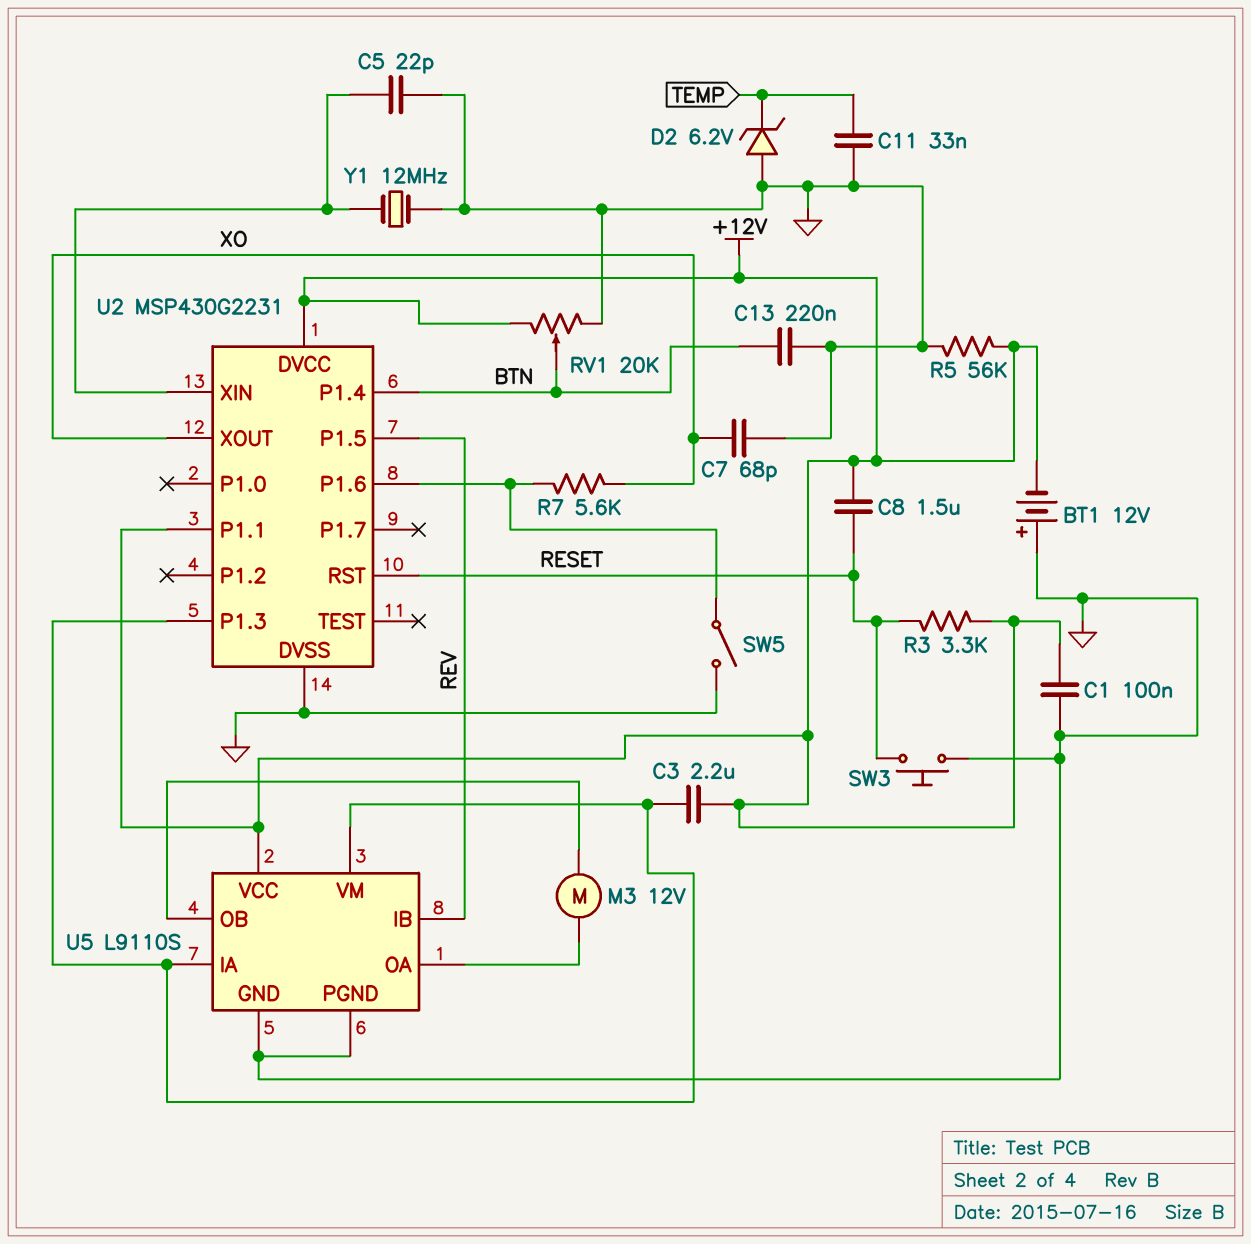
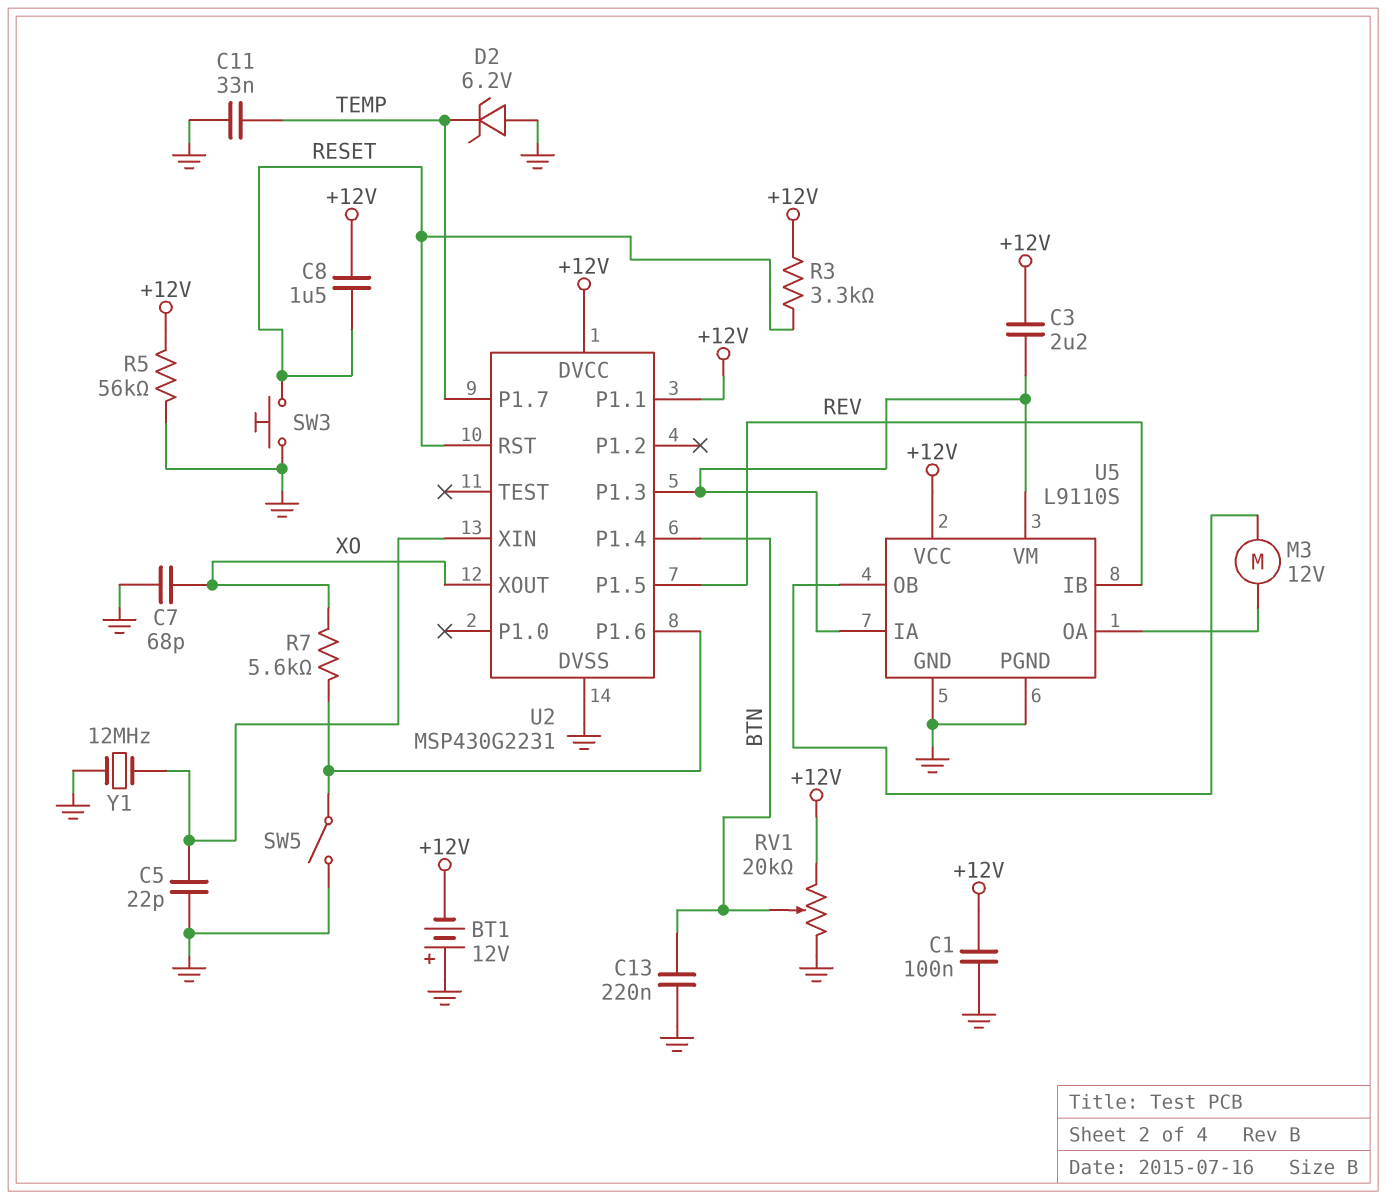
U2 pin P1.7: none -> TEMP

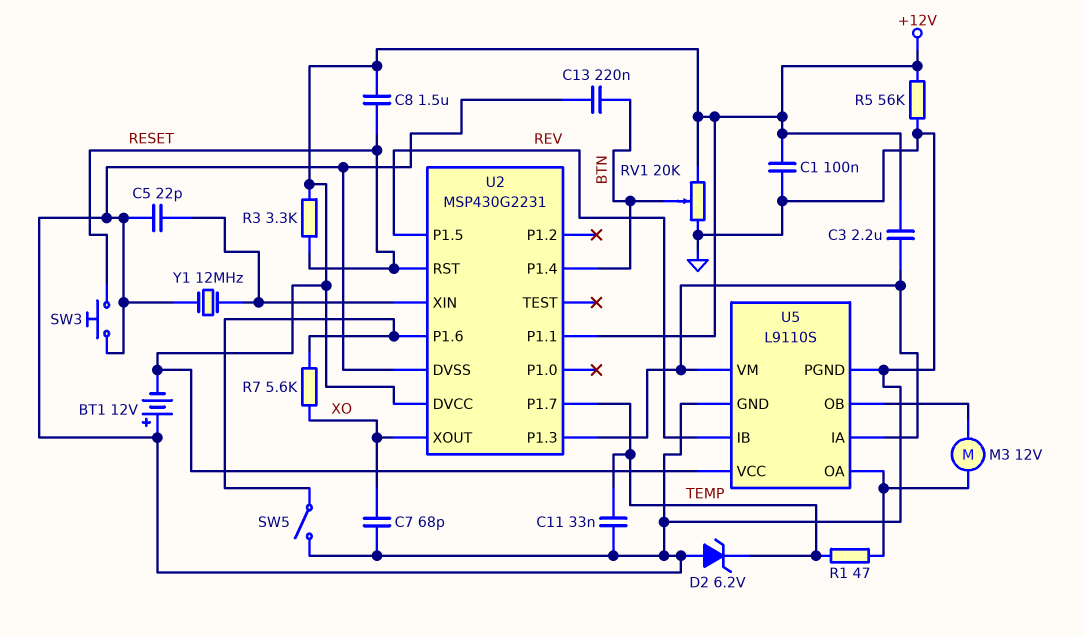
R1: none -> 47 (TEMP, U5/OA)

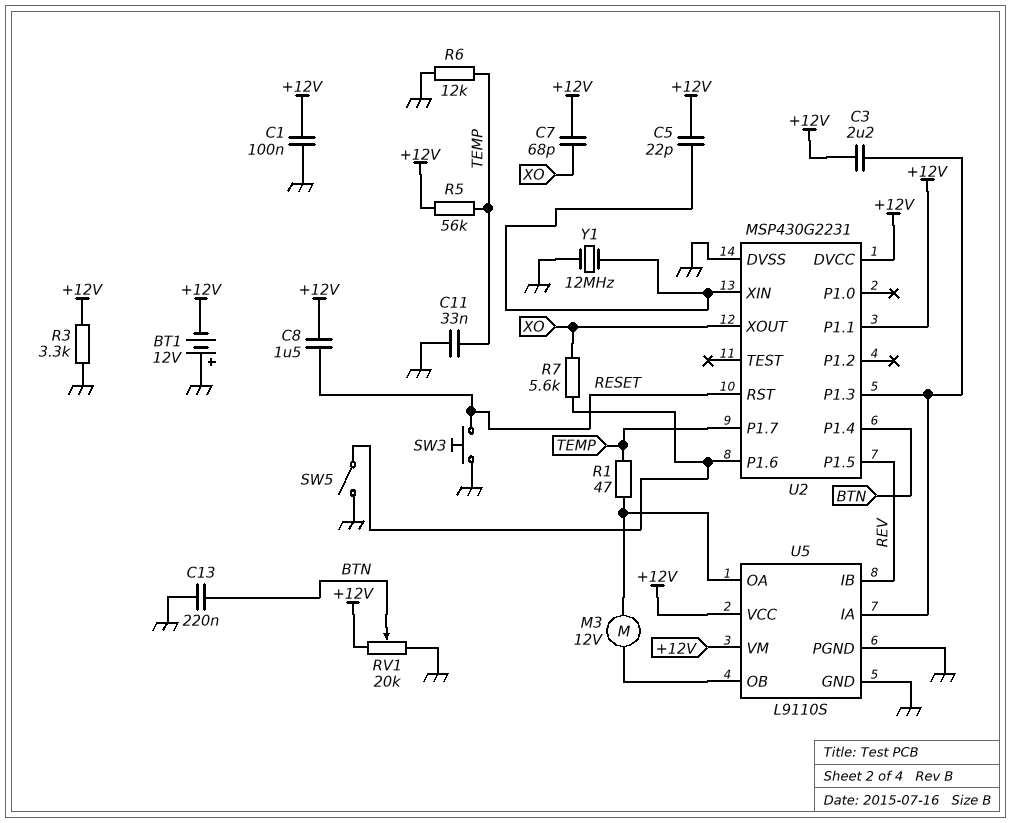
C5: 22pF (GND, U2/XIN) -> 22pF (+12V, U2/XIN)
C7: 68pF (GND, XO) -> 68pF (+12V, XO)
D2: zener 6.2V (A GND, K TEMP) -> none
R3: 3.3k (+12V, RESET) -> 3.3k (+12V, GND)
R5: 56k (+12V, GND) -> 56k (+12V, TEMP)
R6: none -> 12k (GND, TEMP)
U5 pin VM: U2/P1.3 -> +12V

